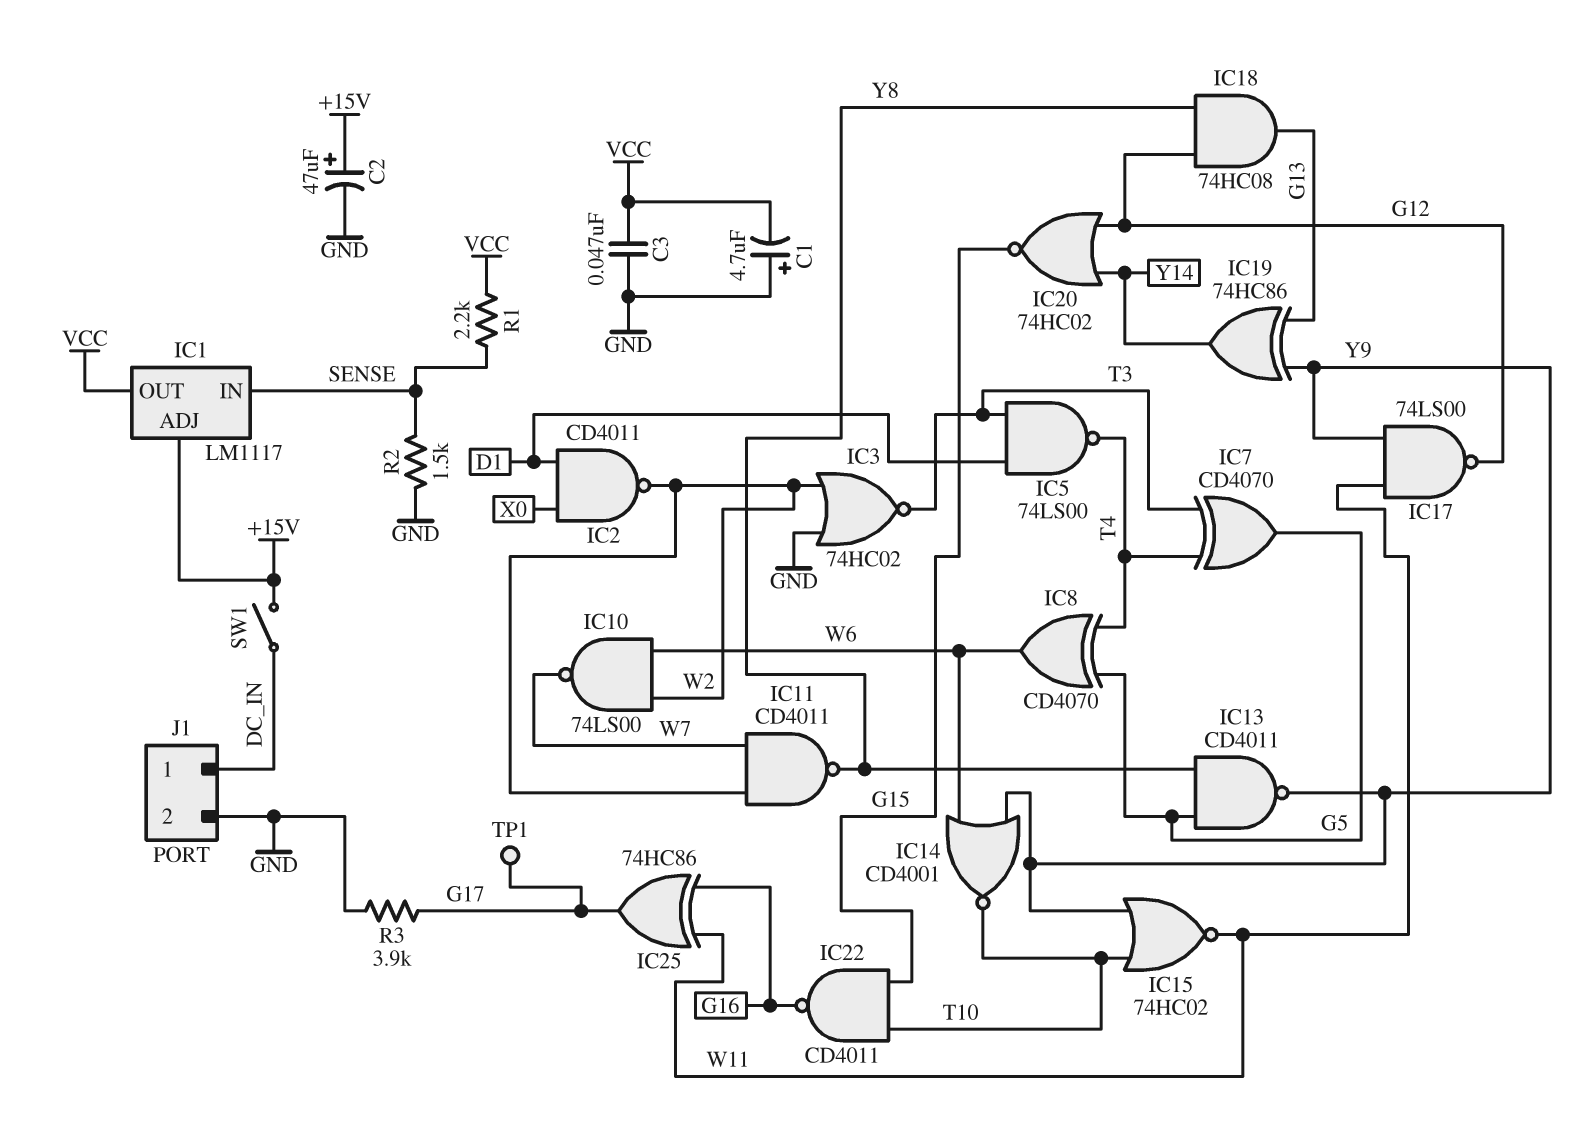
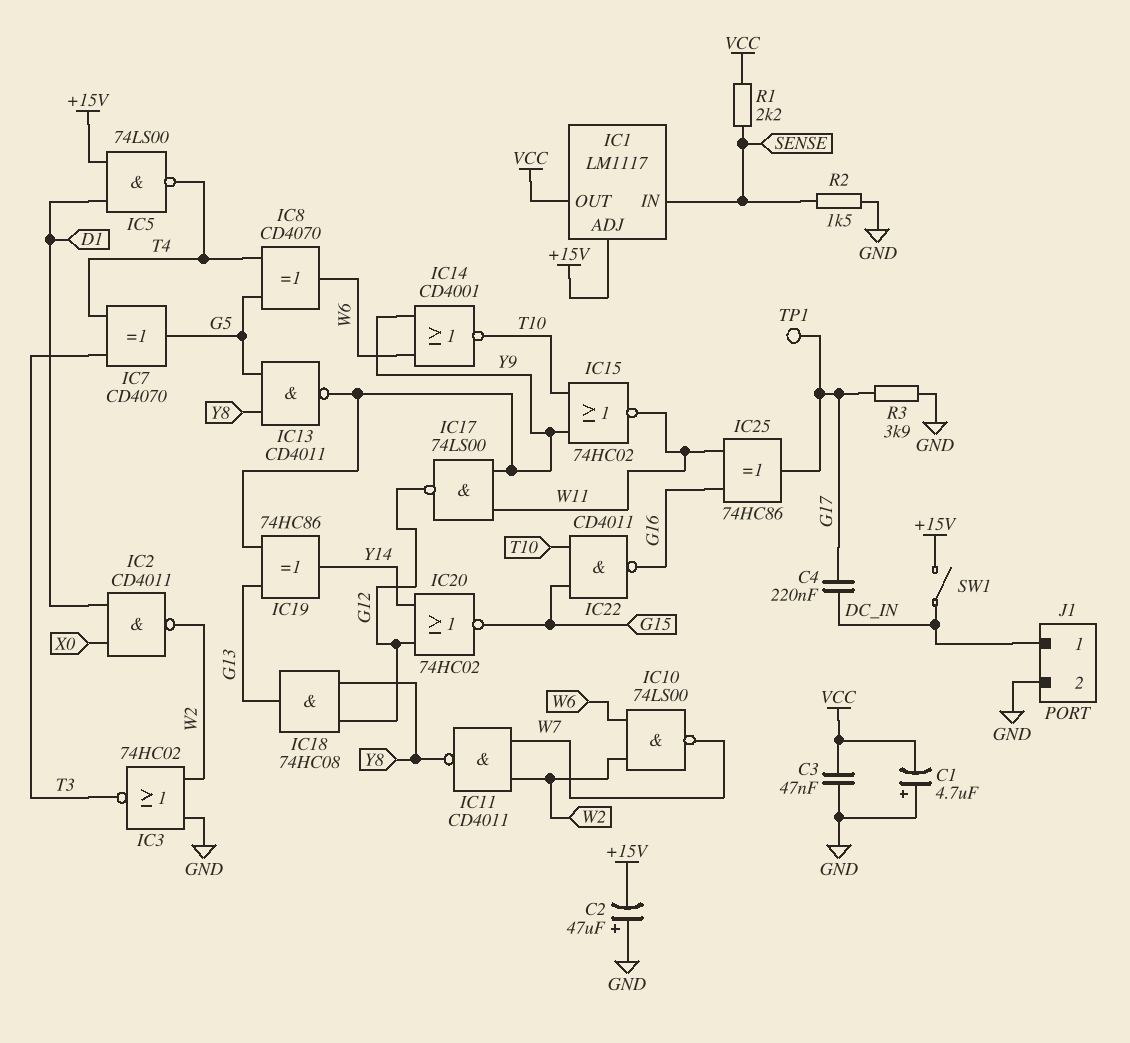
C2: 47uF (plus +15V, minus GND) -> 47uF (plus GND, minus +15V)
C4: none -> 220nF (DC_IN, G17)
IC5: NAND 74LS00 (in D1, in T3, out T4) -> NAND 74LS00 (in +15V, in D1, out T4)

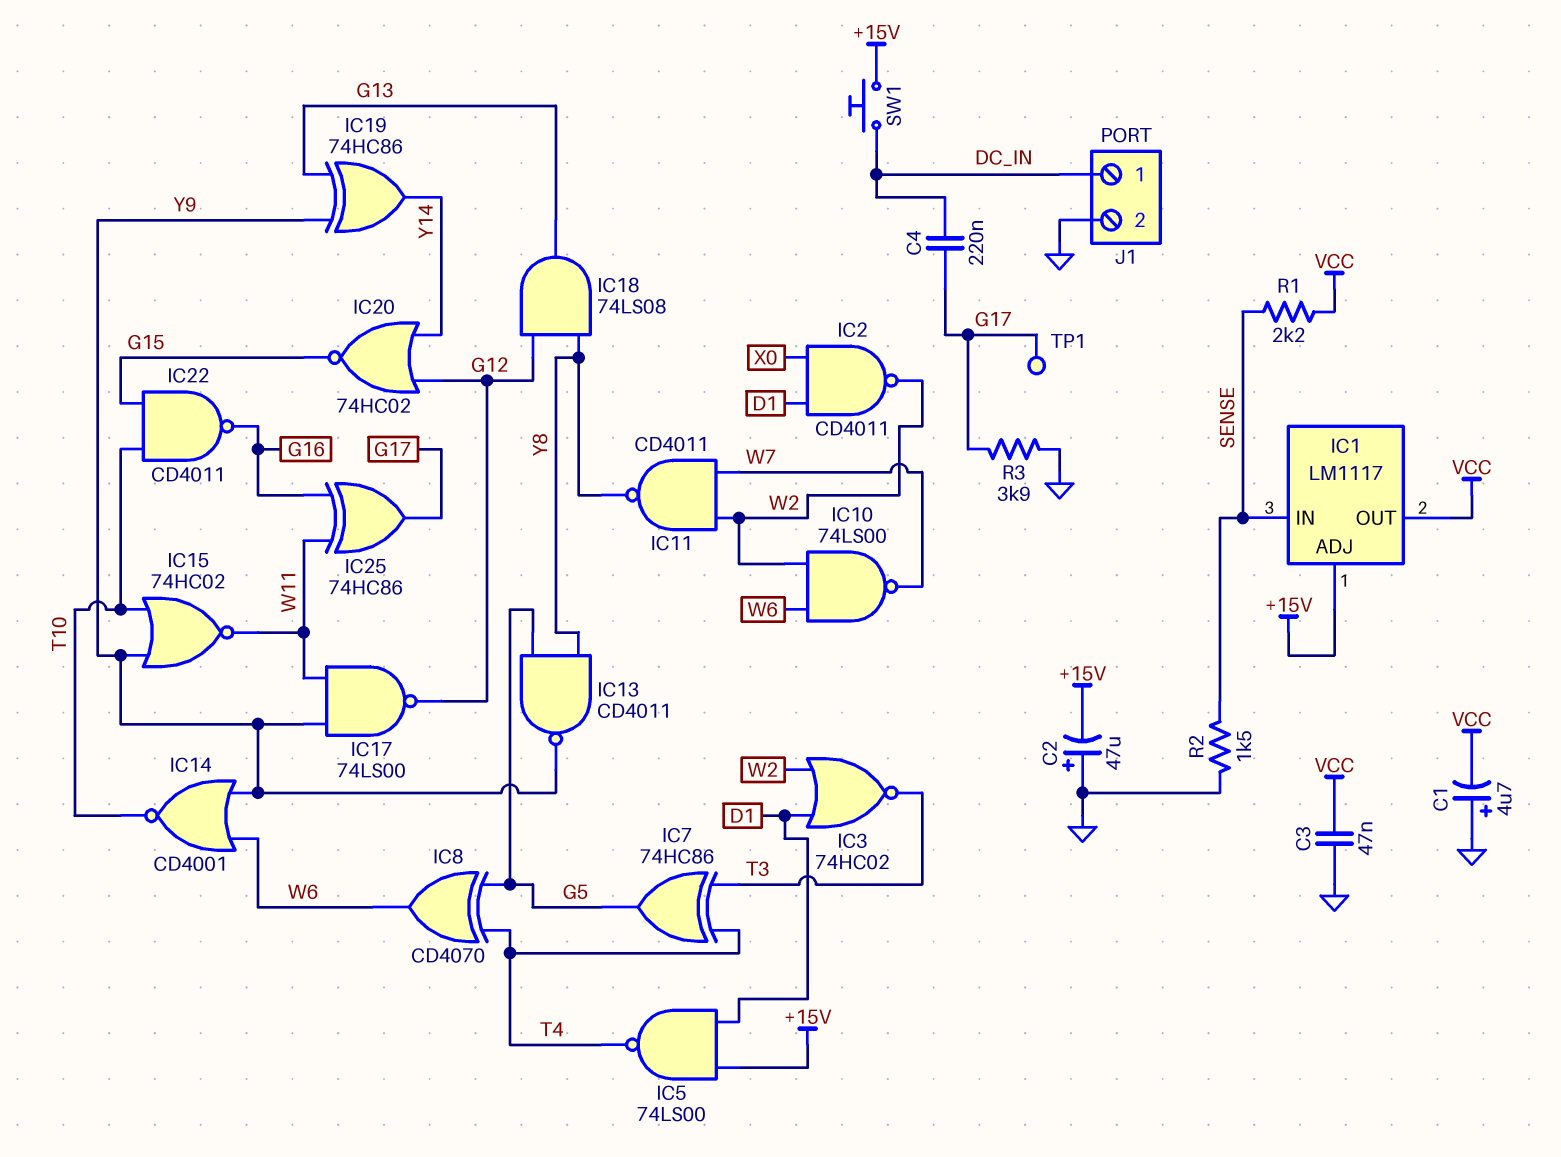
IC3: NOR 74HC02 (in GND, in W2, out T3) -> NOR 74HC02 (in D1, in W2, out T3)
IC7: XOR CD4070 (in T3, in T4, out G5) -> XOR 74HC86 (in T3, in T4, out G5)
IC18: AND 74HC08 (in G12, in Y8, out G13) -> AND 74LS08 (in G12, in Y8, out G13)
SW1: switch (+15V, DC_IN) -> button (+15V, DC_IN)

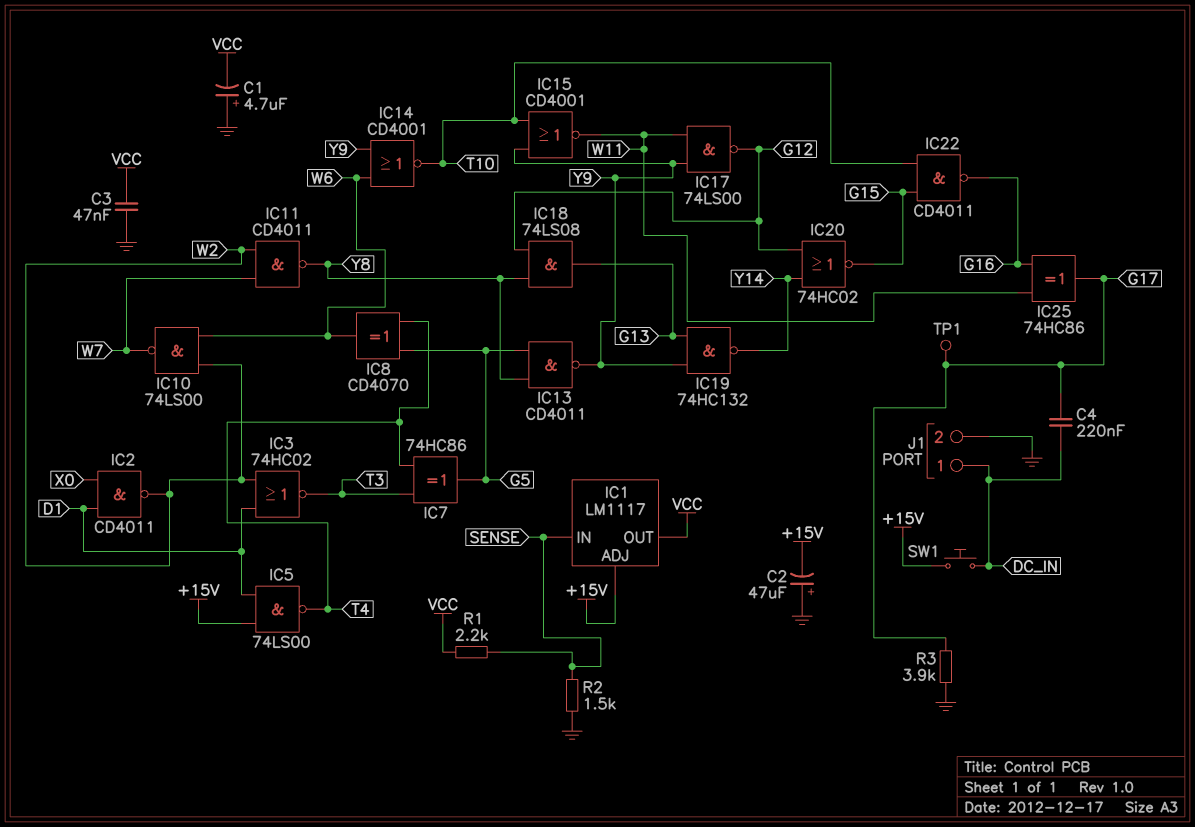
IC15: NOR 74HC02 (in T10, in Y9, out W11) -> NOR CD4001 (in T10, in Y9, out W11)
IC19: XOR 74HC86 (in G13, in Y9, out Y14) -> NAND 74HC132 (in G13, in Y9, out Y14)

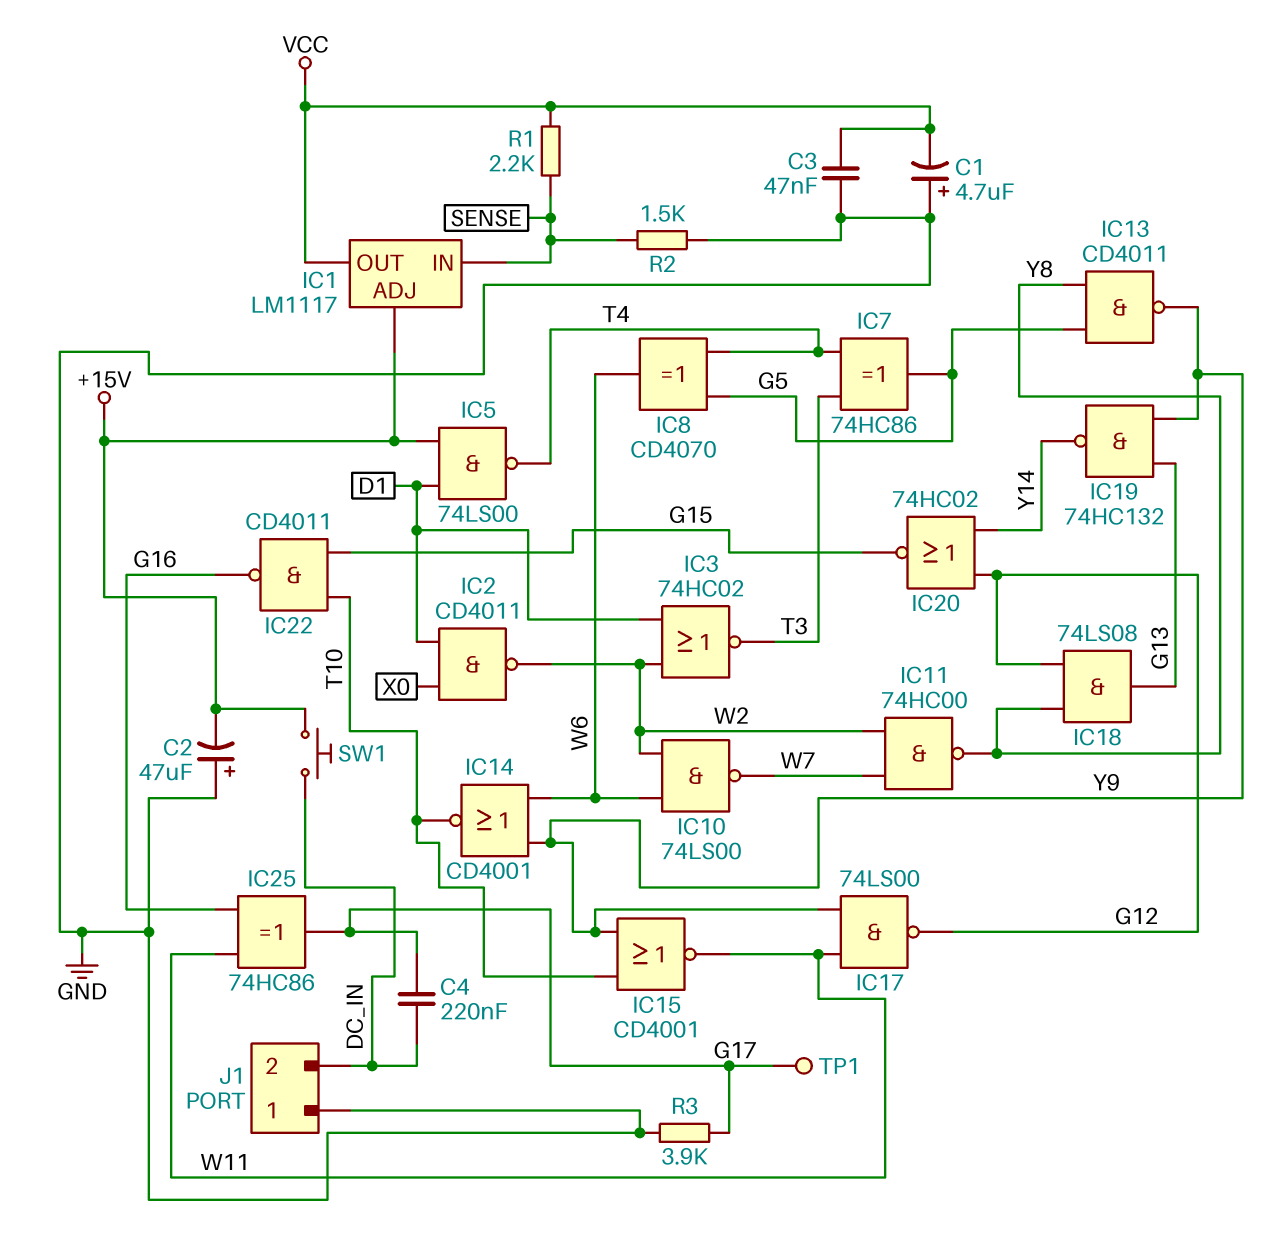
IC11: NAND CD4011 (in W2, in W7, out Y8) -> NAND 74HC00 (in W2, in W7, out Y8)
J1 pin 1: DC_IN -> GND
J1 pin 2: GND -> DC_IN

